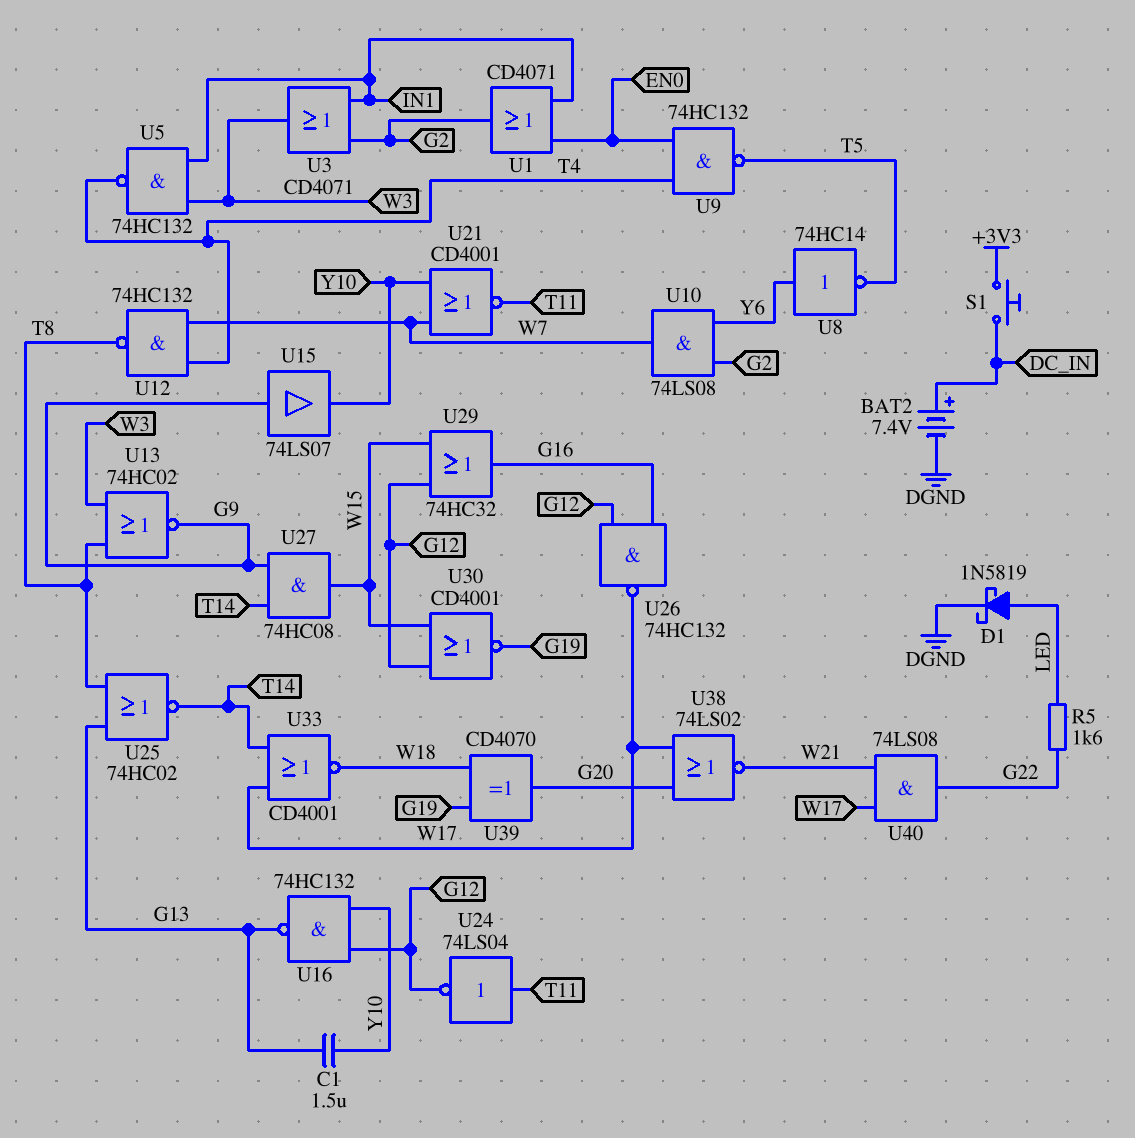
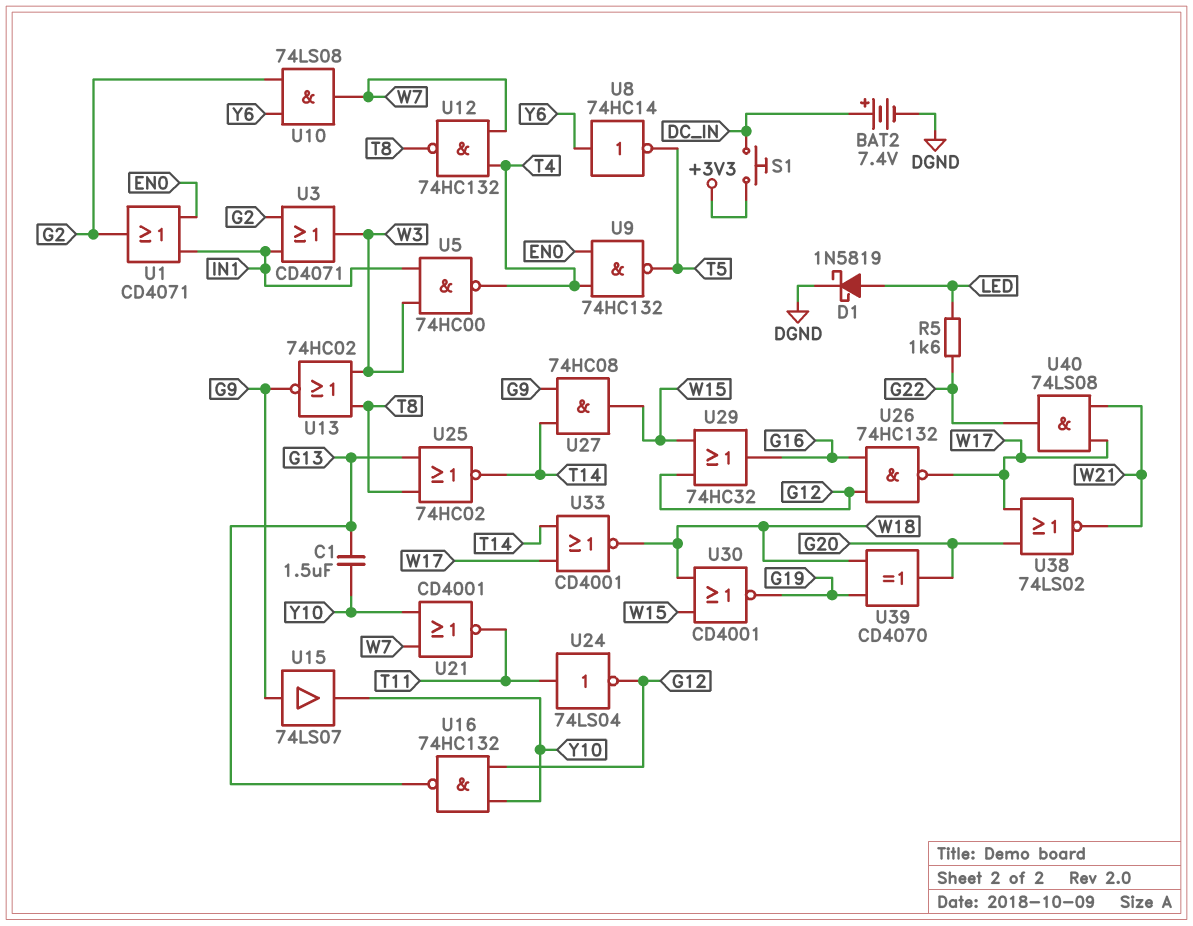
U5: NAND 74HC132 (in IN1, in W3, out T4) -> NAND 74HC00 (in IN1, in W3, out T4)
U30: NOR CD4001 (in G12, in W15, out G19) -> NOR CD4001 (in W15, in W18, out G19)

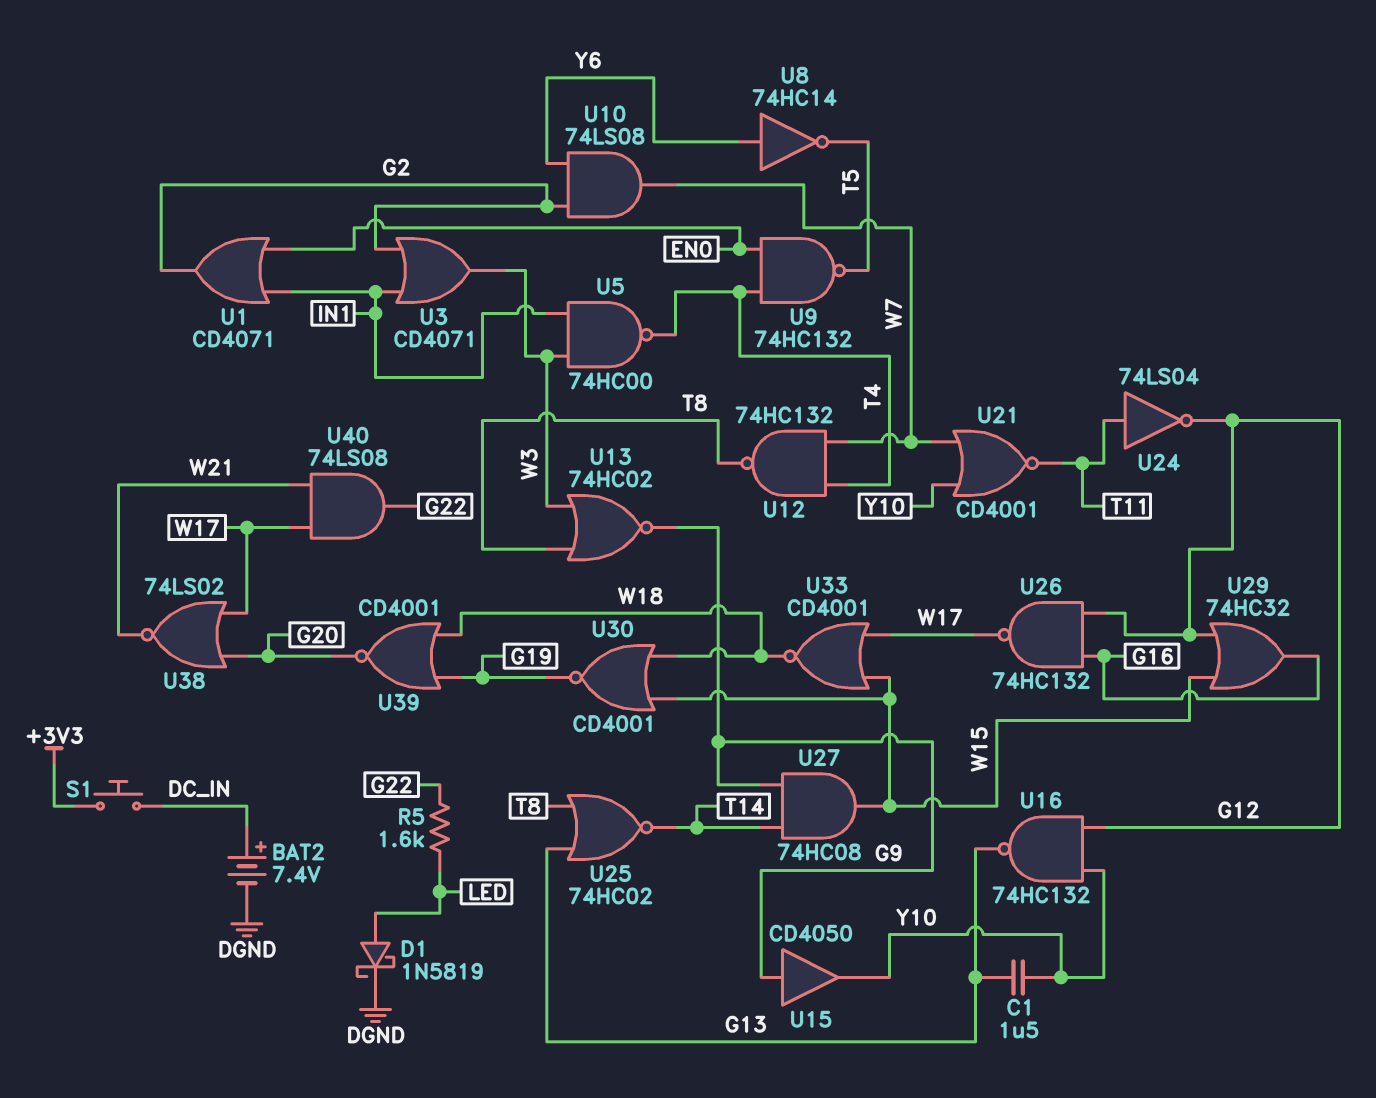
U15: buffer 74LS07 (in G9, out Y10) -> buffer CD4050 (in G9, out Y10)
U33: NOR CD4001 (in T14, in W17, out W18) -> NOR CD4001 (in W15, in W17, out W18)
U39: XOR CD4070 (in G19, in W18, out G20) -> NOR CD4001 (in G19, in W18, out G20)

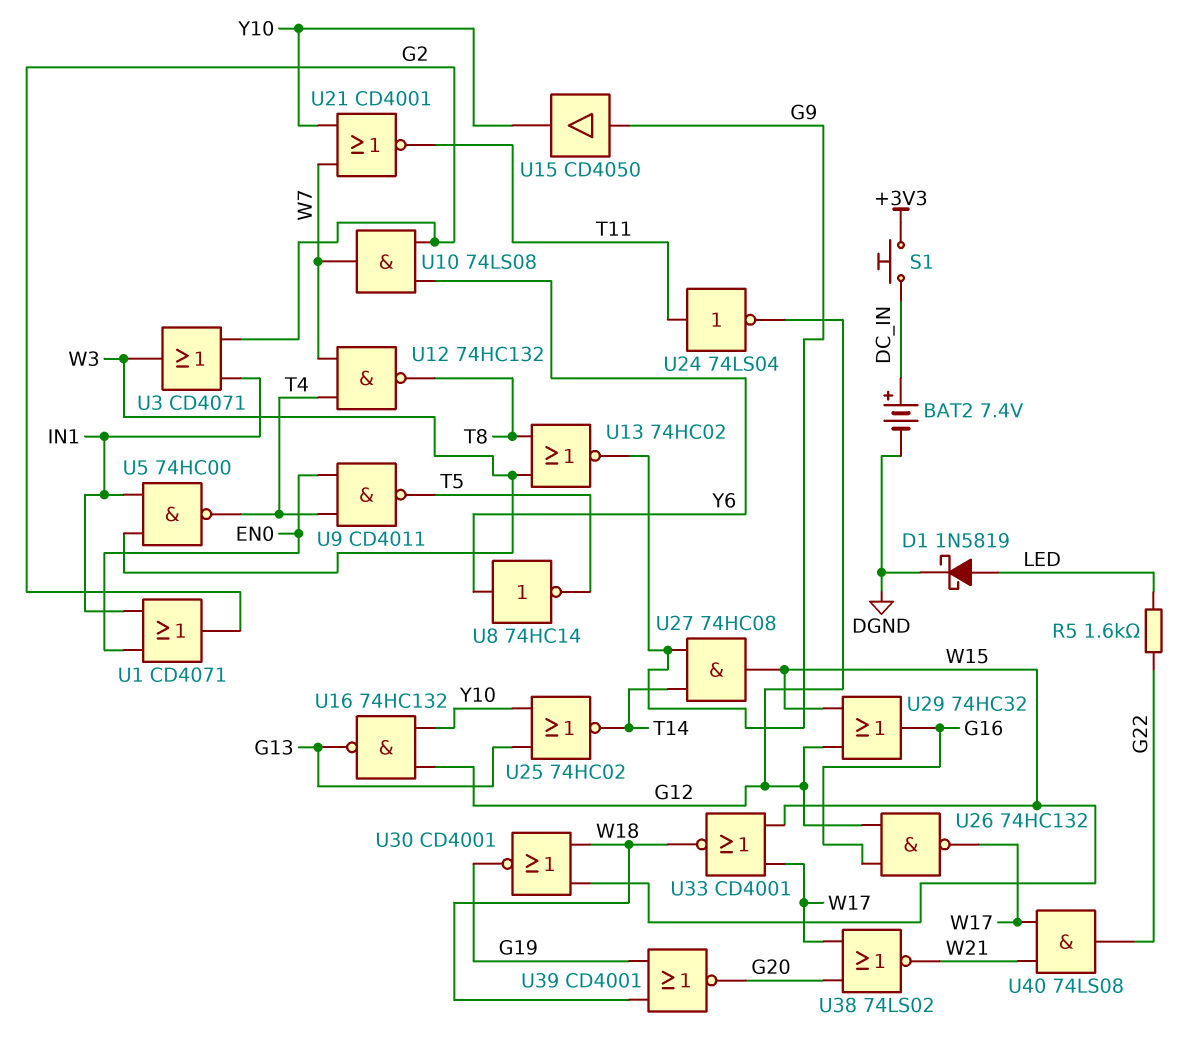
C1: 1.5uF (G13, Y10) -> none
U9: NAND 74HC132 (in EN0, in T4, out T5) -> NAND CD4011 (in EN0, in T4, out T5)
U25: NOR 74HC02 (in G13, in T8, out T14) -> NOR 74HC02 (in G13, in Y10, out T14)

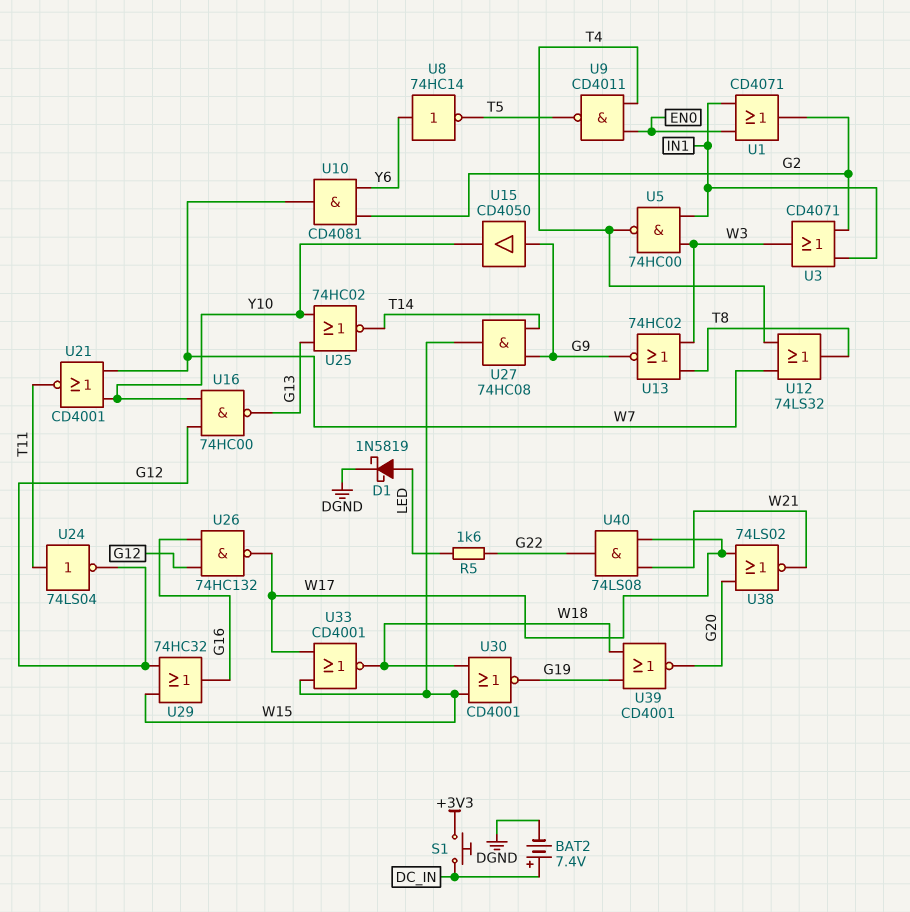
U10: AND 74LS08 (in G2, in Y6, out W7) -> AND CD4081 (in G2, in Y6, out W7)
U12: NAND 74HC132 (in T4, in W7, out T8) -> OR 74LS32 (in T4, in W7, out T8)
U16: NAND 74HC132 (in G12, in Y10, out G13) -> NAND 74HC00 (in G12, in Y10, out G13)

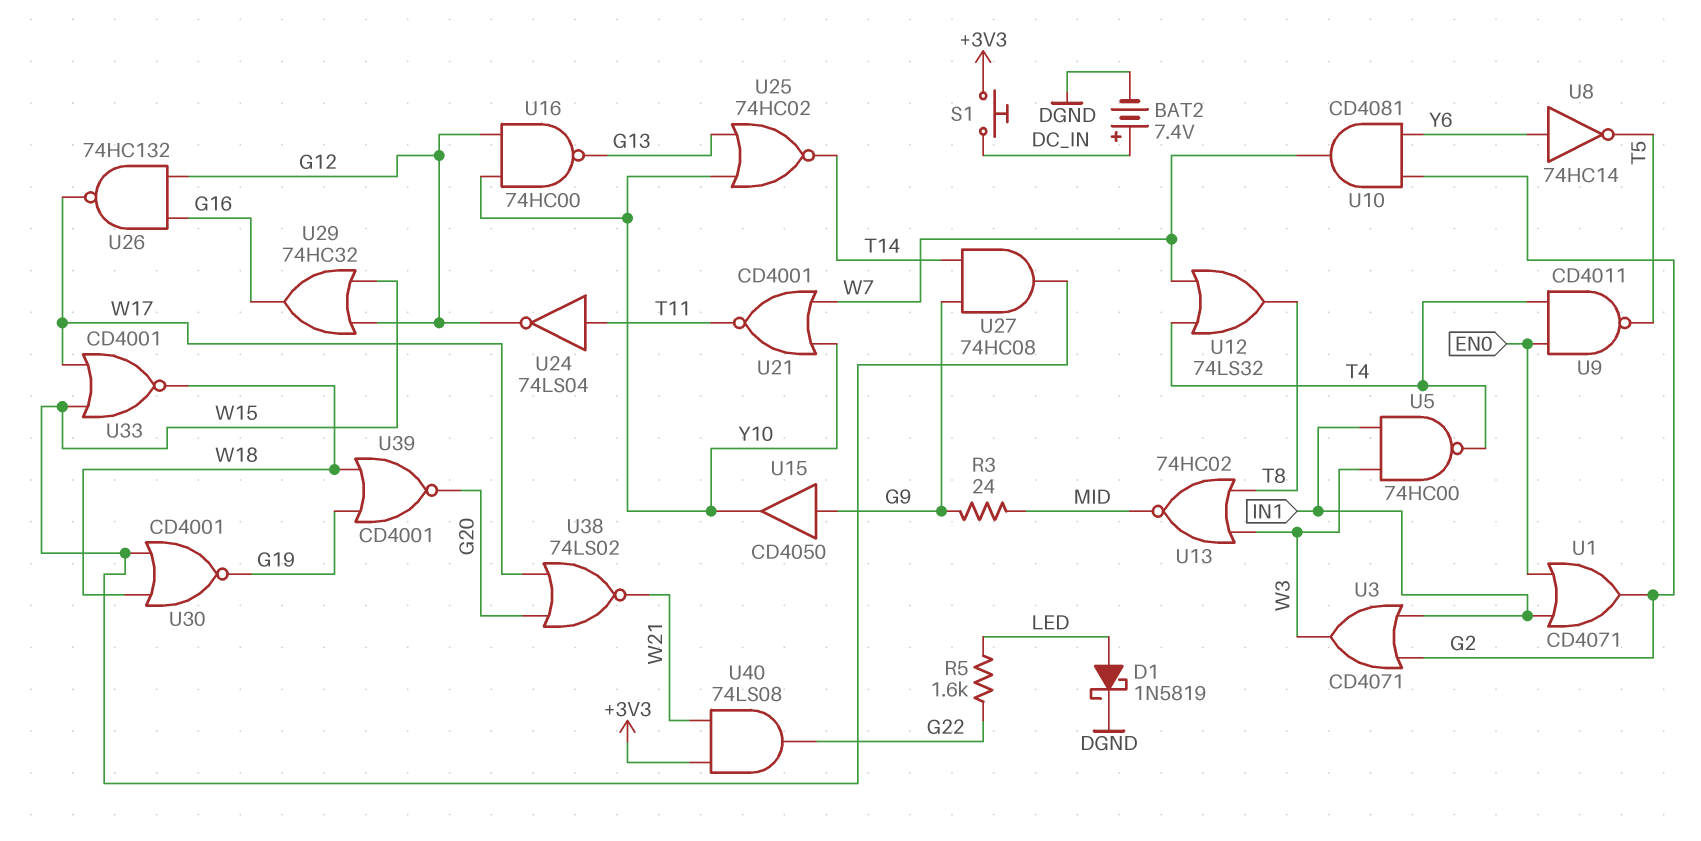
R3: none -> 24 (G9, MID)
U13: NOR 74HC02 (in T8, in W3, out G9) -> NOR 74HC02 (in T8, in W3, out MID)
U40: AND 74LS08 (in W17, in W21, out G22) -> AND 74LS08 (in +3V3, in W21, out G22)

